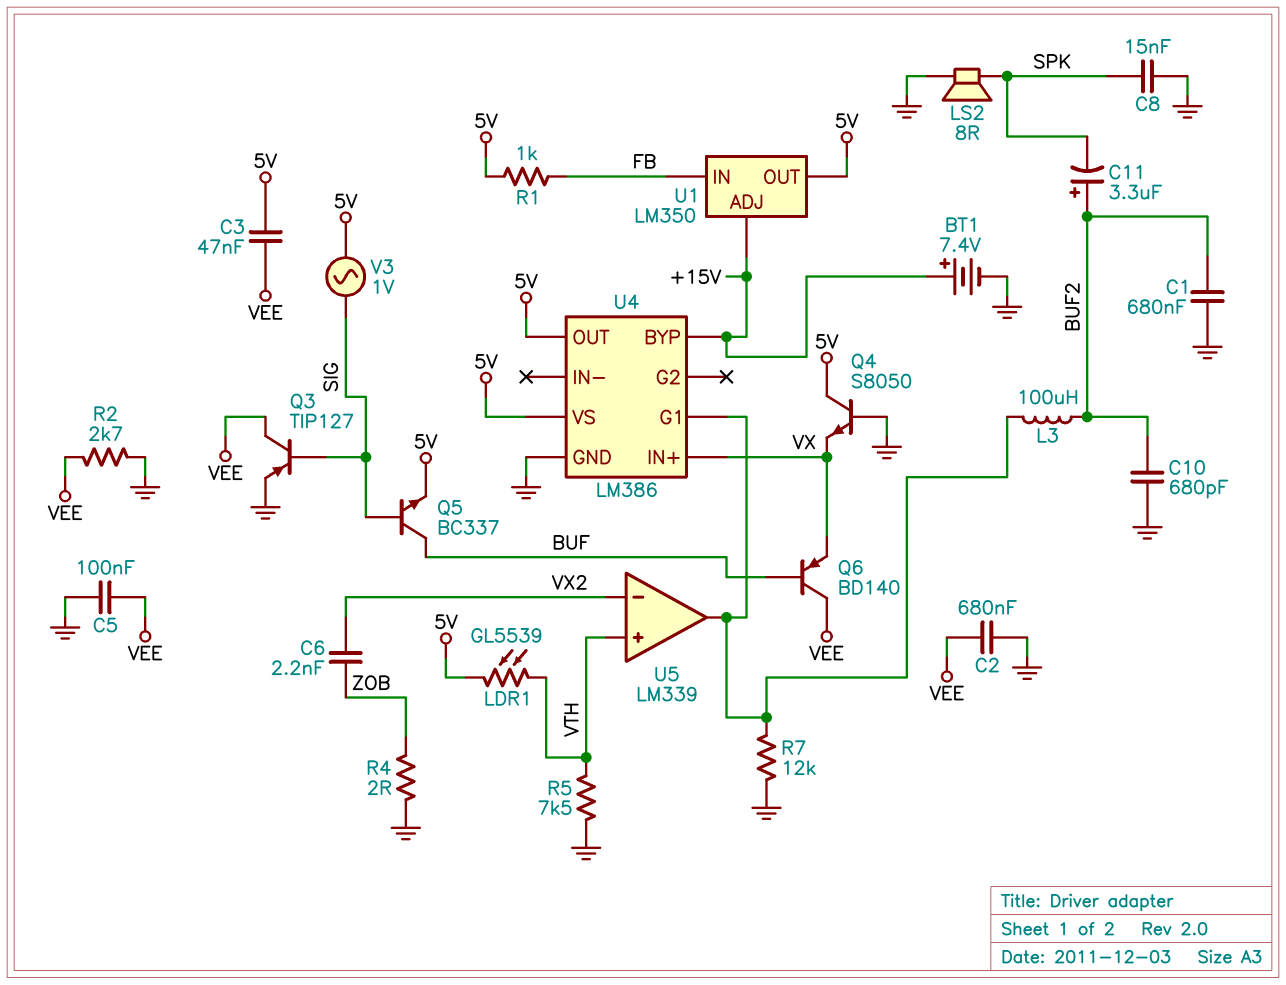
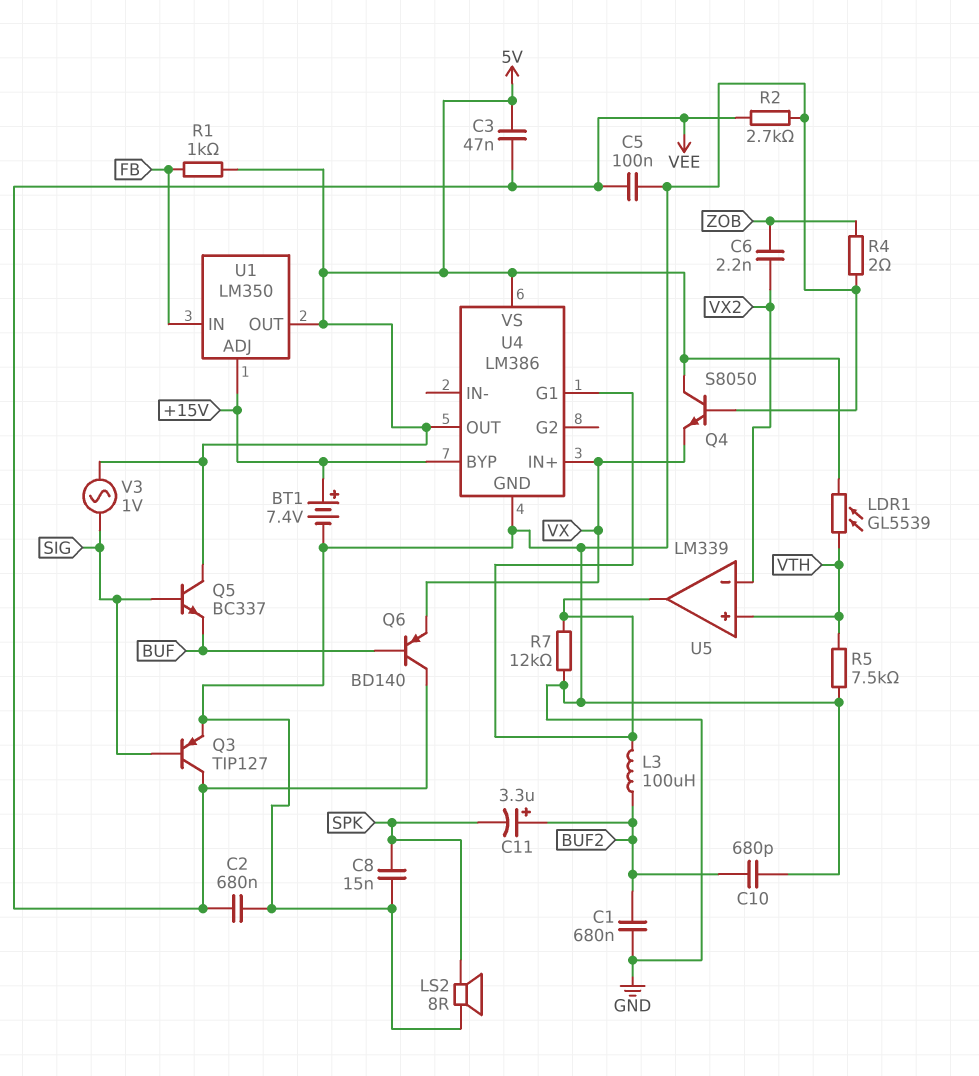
Q5: NPN BC337 (B SIG, C BUF, E 5V) -> NPN BC337 (B SIG, C 5V, E BUF)

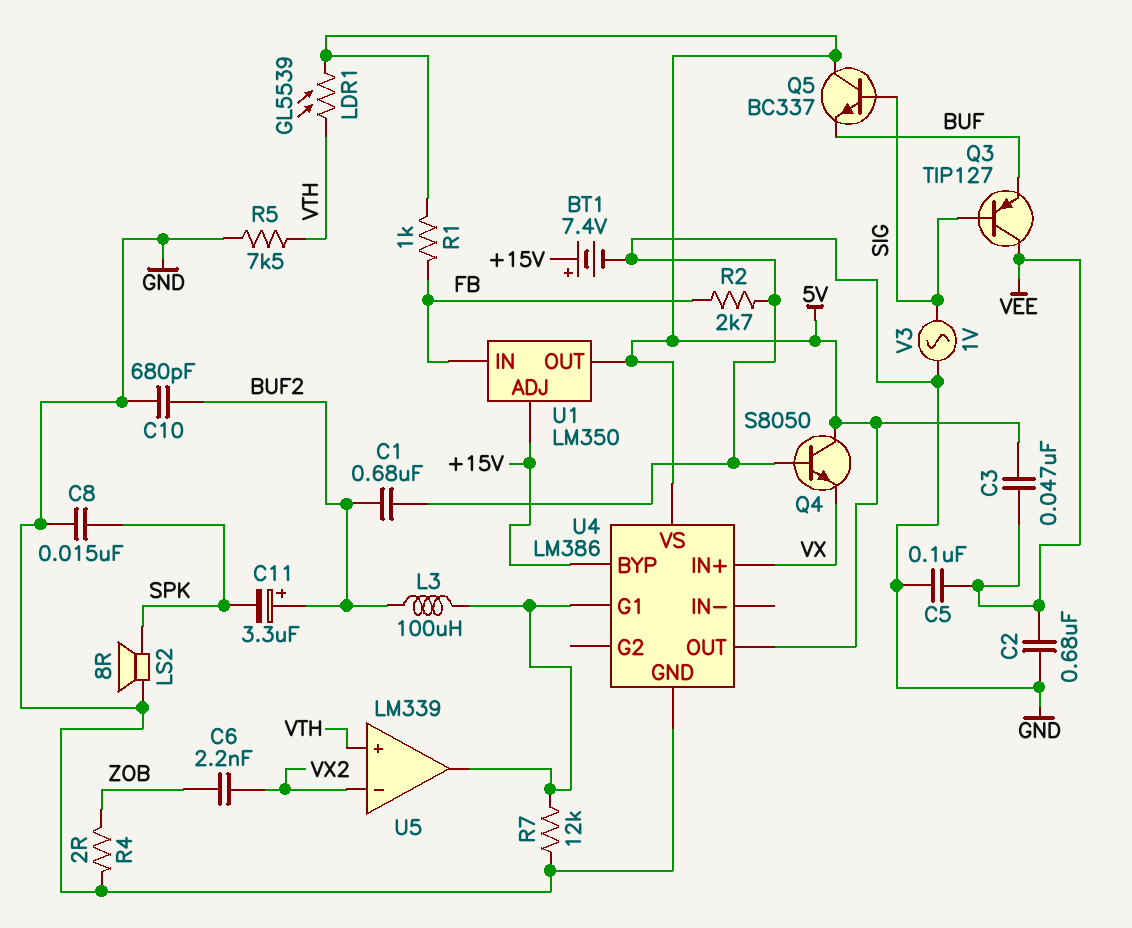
Q3: PNP TIP127 (B SIG, C VEE, E GND) -> PNP TIP127 (B SIG, C VEE, E BUF)
Q6: PNP BD140 (B BUF, C VEE, E VX) -> none
R2: 2.7k (GND, VEE) -> 2.7k (FB, GND)
V3: AC 1V (5V, SIG) -> AC 1V (GND, SIG)

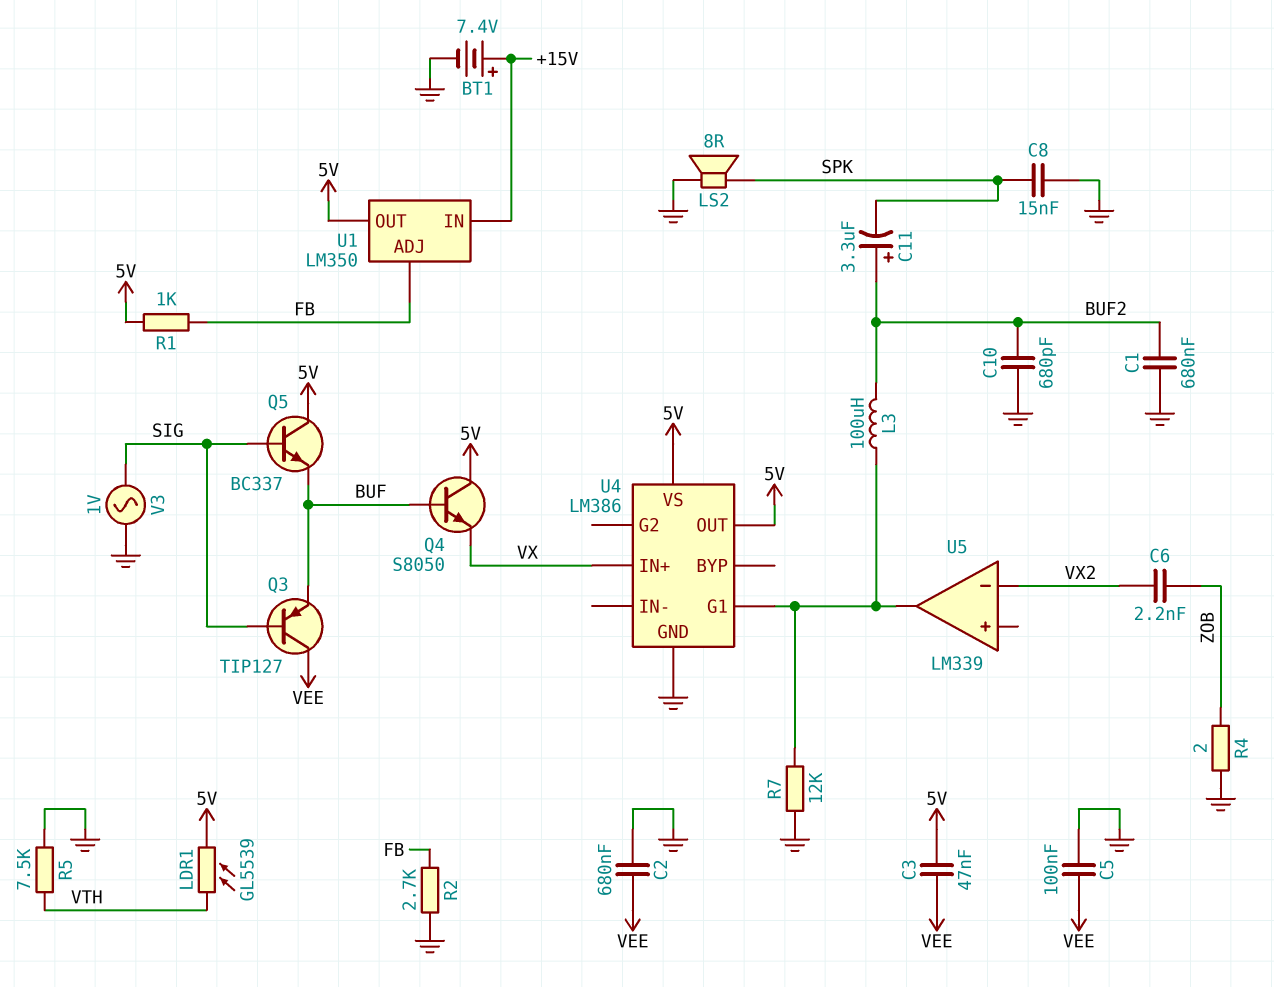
Q4: NPN S8050 (B GND, C 5V, E VX) -> NPN S8050 (B BUF, C 5V, E VX)
U1 pin ADJ: +15V -> FB
U1 pin IN: FB -> +15V
U4 pin BYP: +15V -> none
U5 pin in+: VTH -> none

